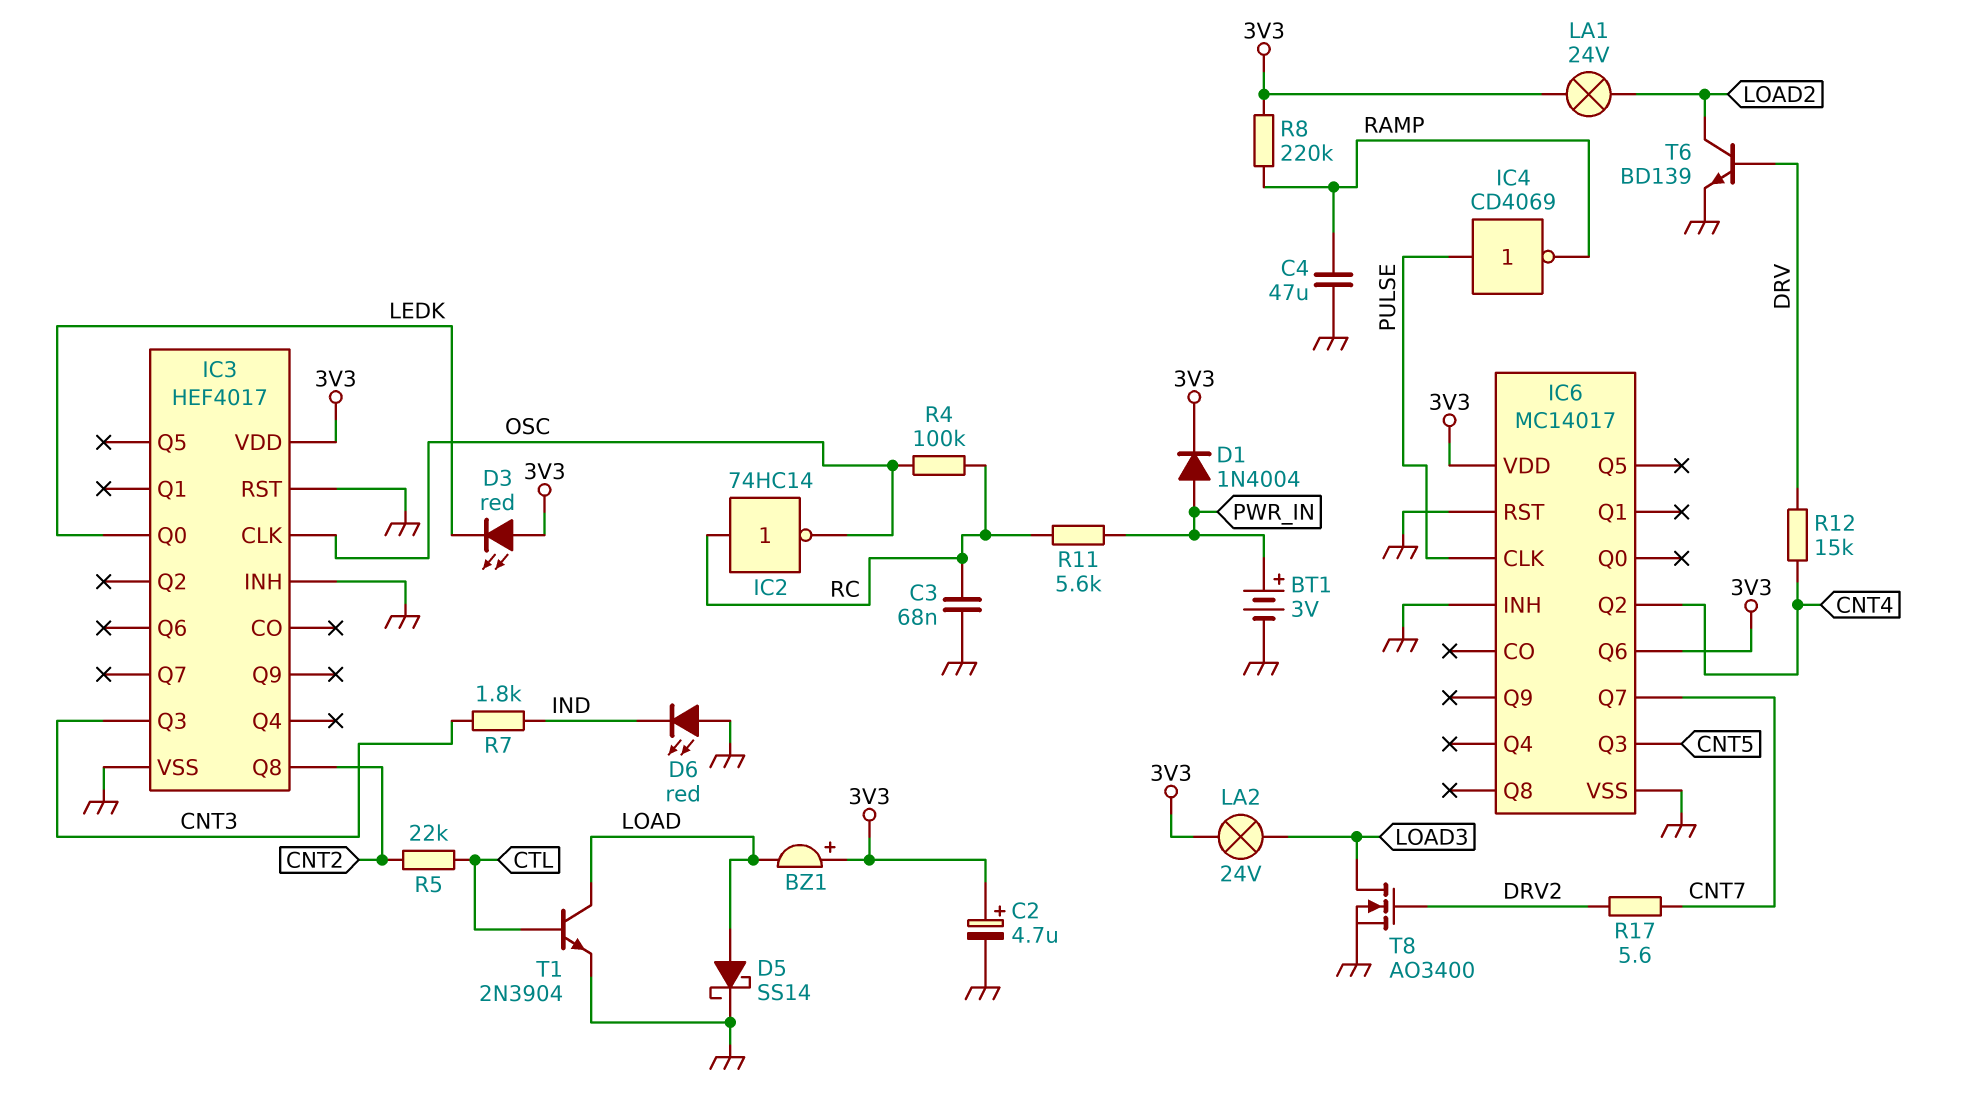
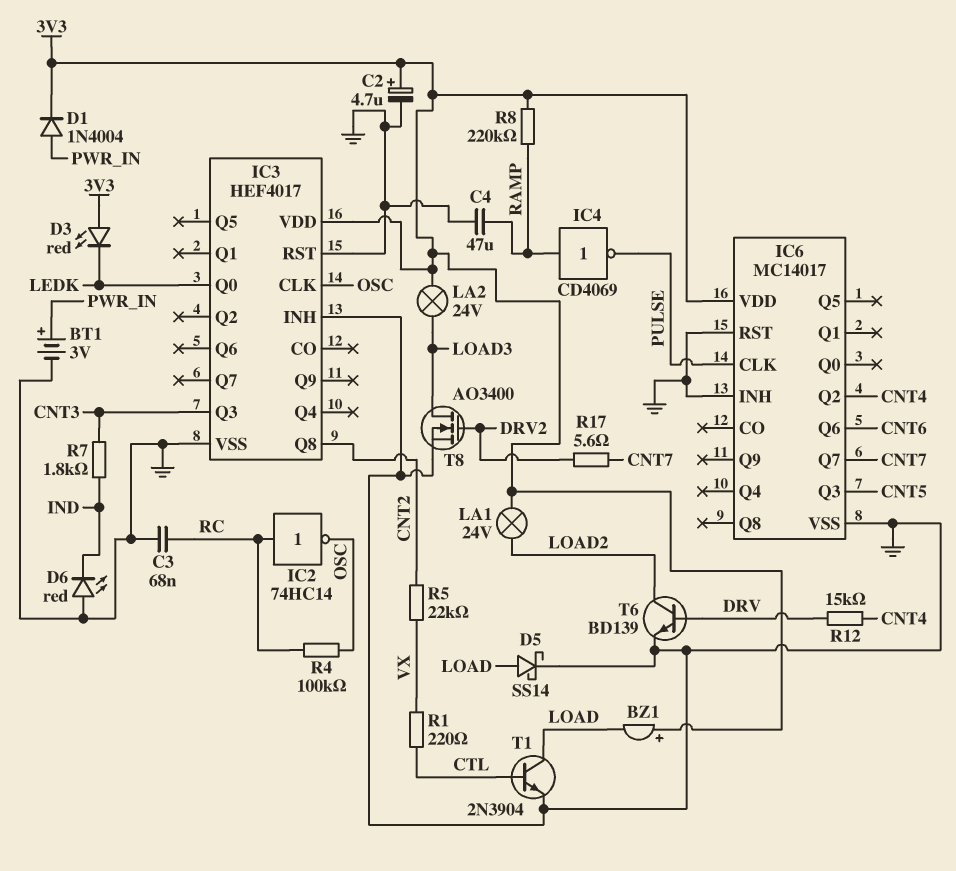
IC4: NOT CD4069 (in PULSE, out RAMP) -> NOT CD4069 (in RAMP, out PULSE)
IC6 pin Q6: 3V3 -> CNT6
R1: none -> 220 (CTL, VX)
R5: 22k (CNT2, CTL) -> 22k (CNT2, VX)
R11: 5.6k (PWR_IN, RC) -> none

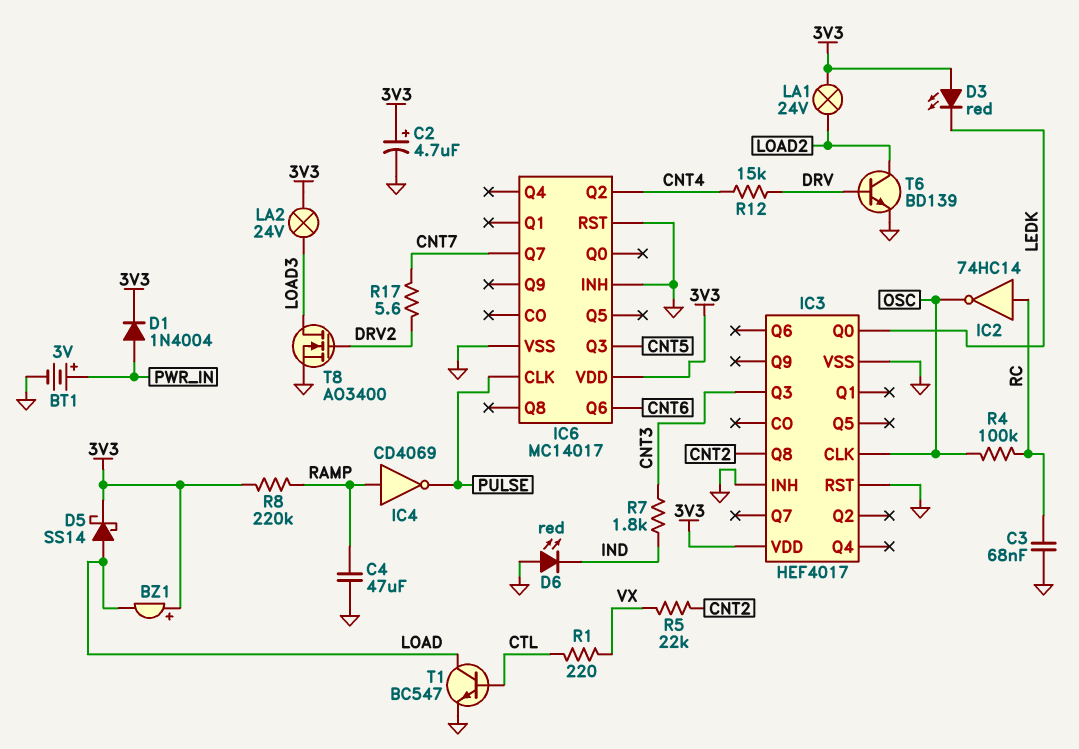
D5: schottky SS14 (A LOAD, K GND) -> schottky SS14 (A LOAD, K 3V3)
T1: NPN 2N3904 (B CTL, C LOAD, E GND) -> NPN BC547 (B CTL, C LOAD, E GND)

